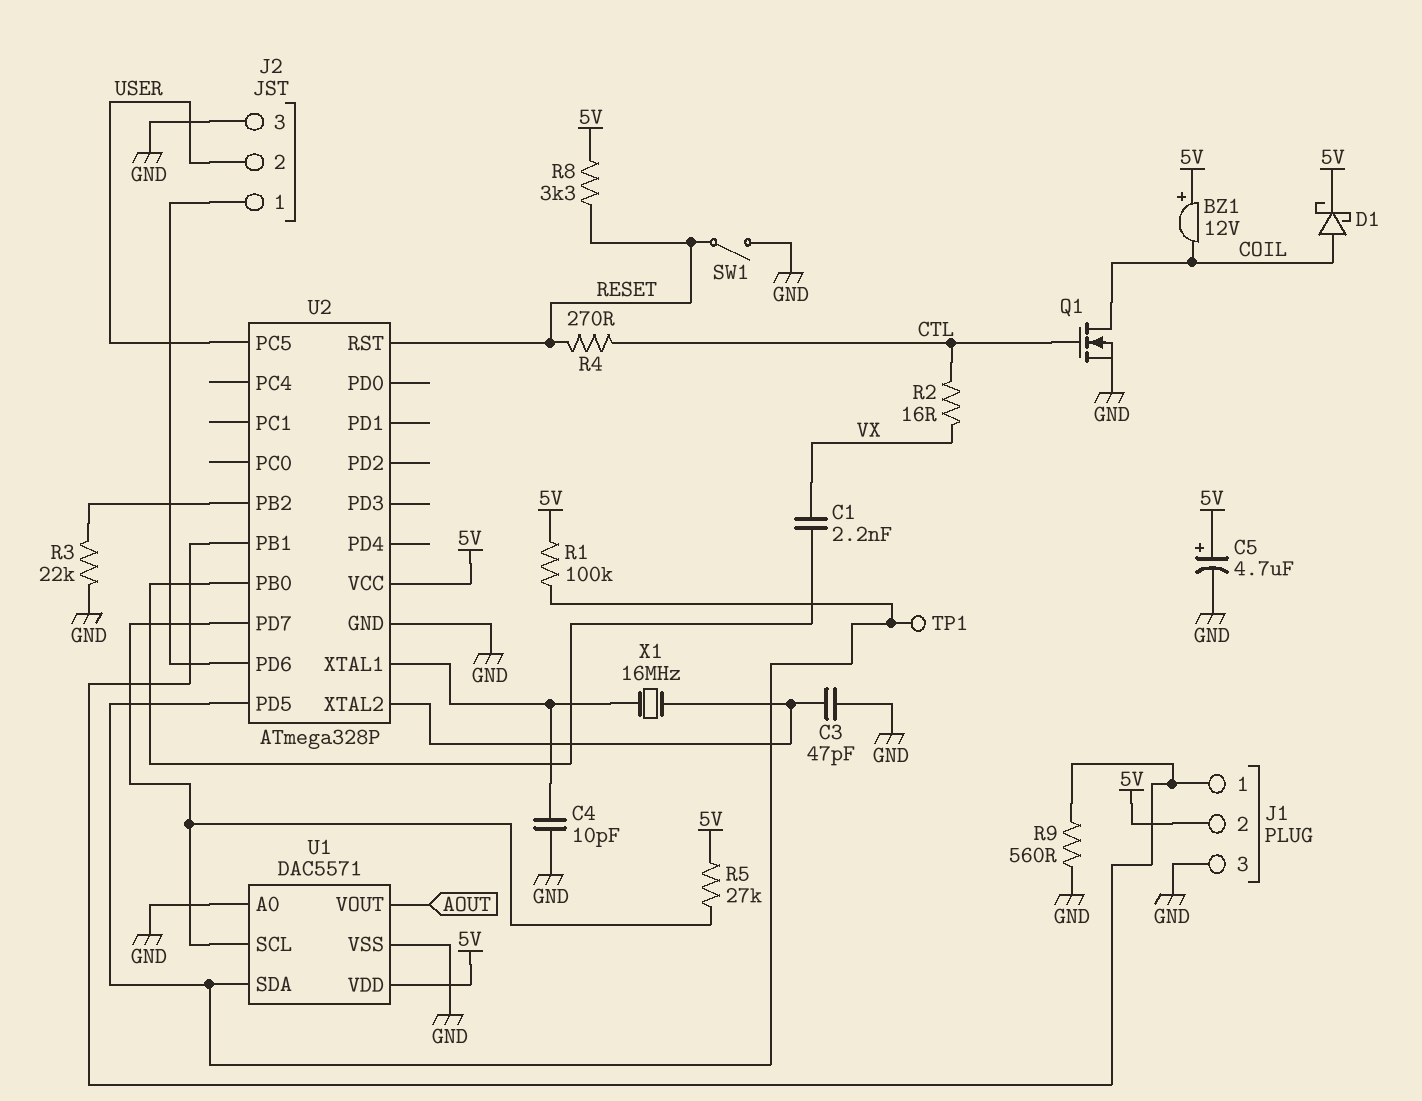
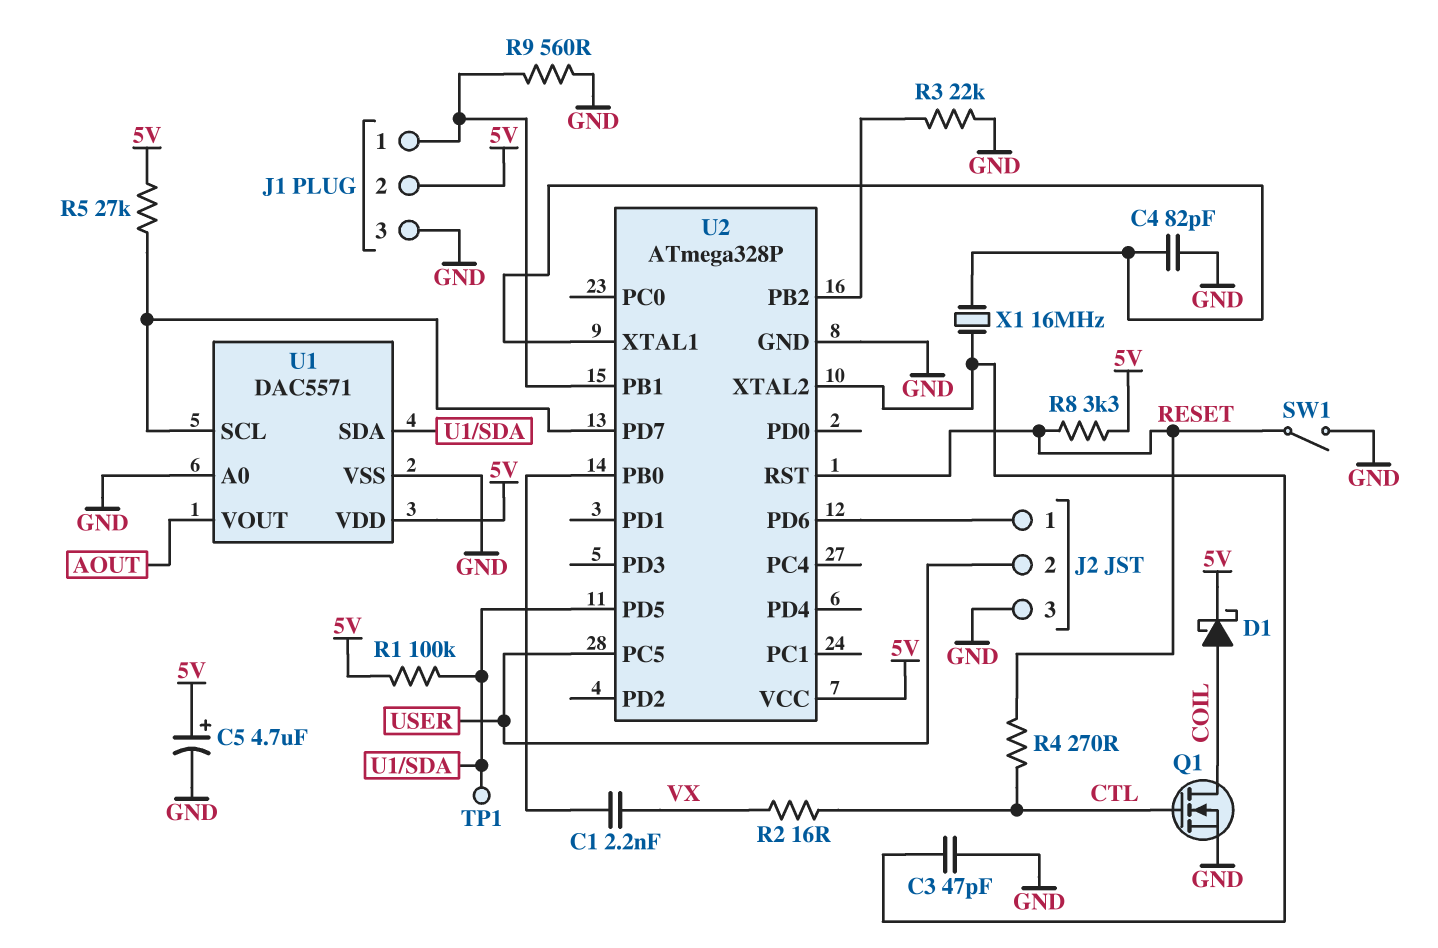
BZ1: buzzer 12V (plus 5V, minus COIL) -> none
C4: 10pF (GND, U2/XTAL1) -> 82pF (GND, U2/XTAL1)

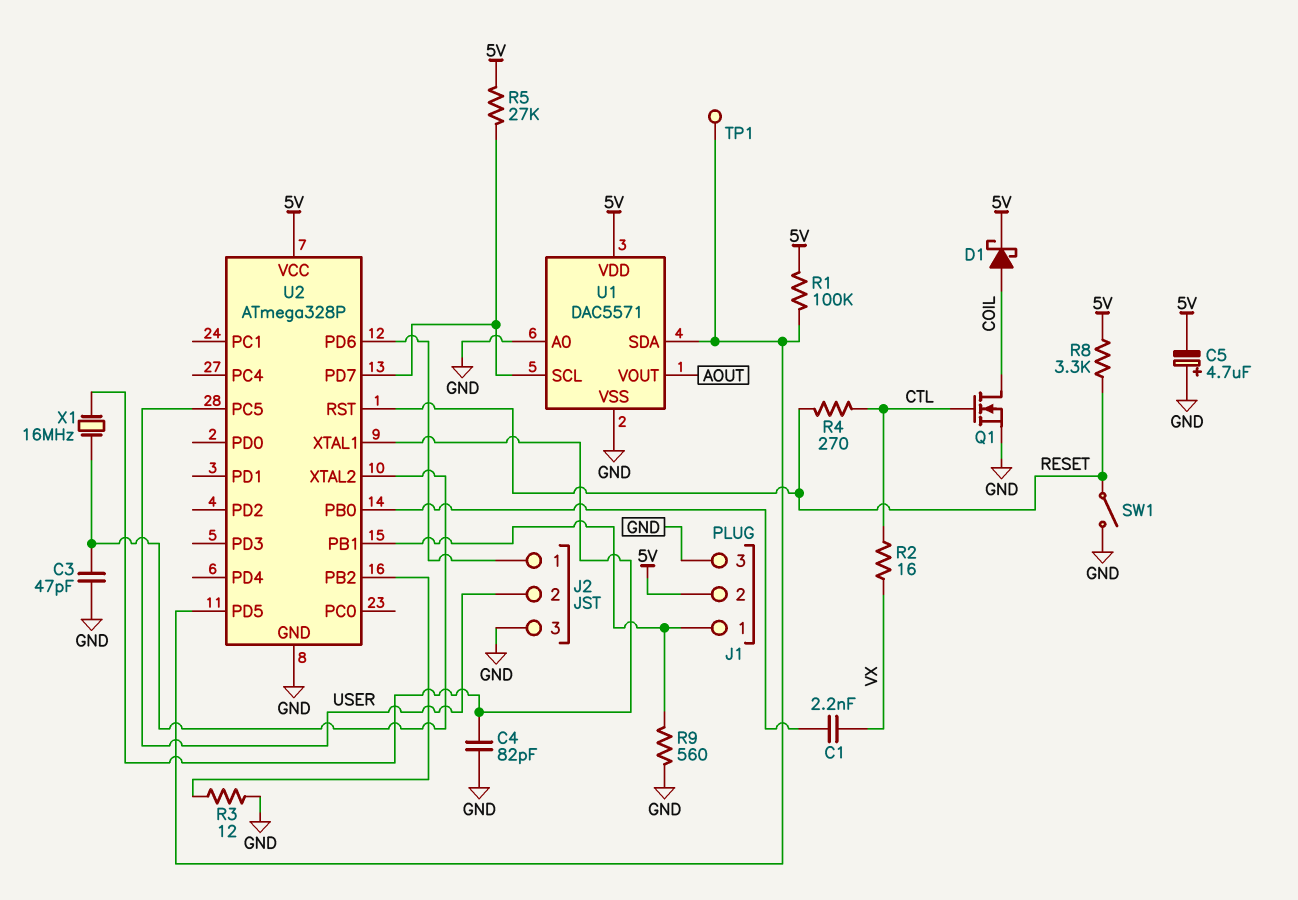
C5: 4.7uF (plus 5V, minus GND) -> 4.7uF (plus GND, minus 5V)
R3: 22k (GND, U2/PB2) -> 12 (GND, U2/PB2)

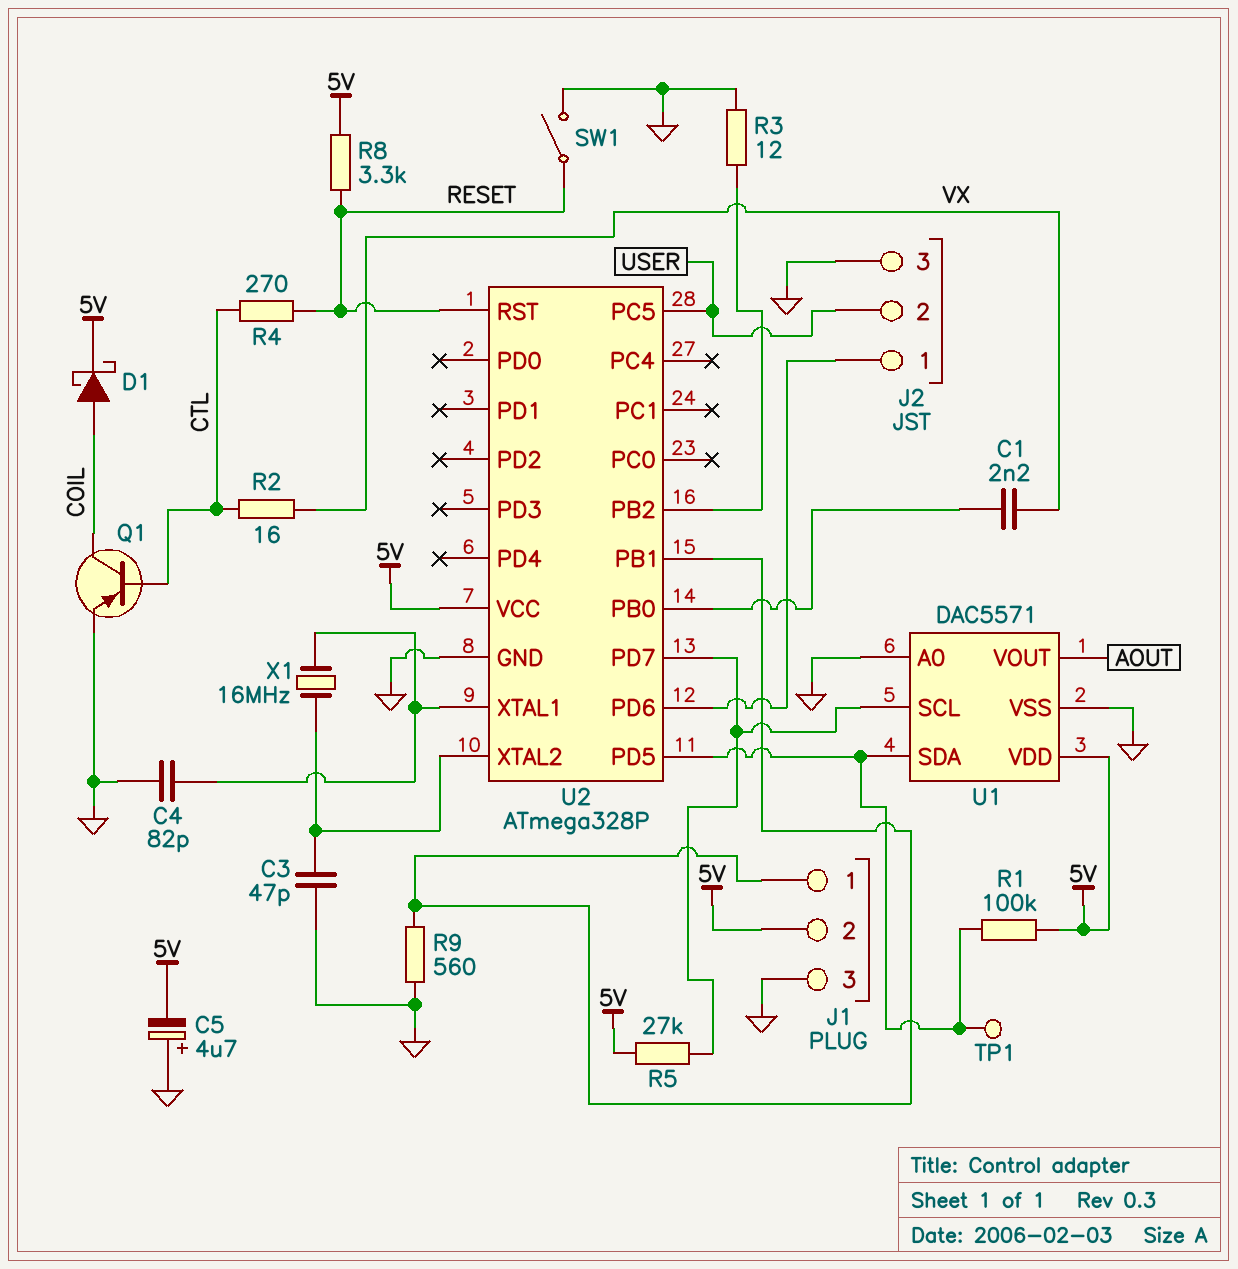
Q1: NMOS (G CTL, D COIL, S GND) -> PNP (B CTL, C COIL, E GND)

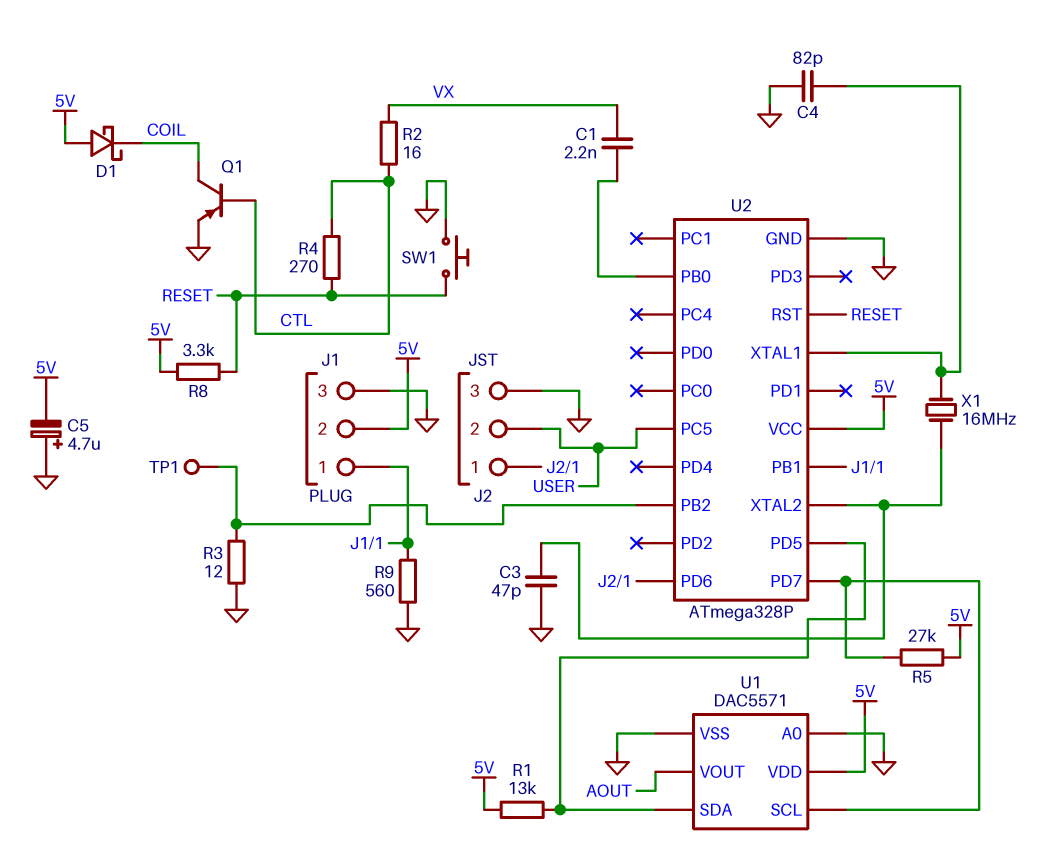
D1: schottky (A COIL, K 5V) -> schottky (A 5V, K COIL)
R1: 100k (5V, U1/SDA) -> 13k (5V, U1/SDA)
SW1: switch (GND, RESET) -> button (GND, RESET)
TP1: test point (U1/SDA) -> test point (U2/PB2)

